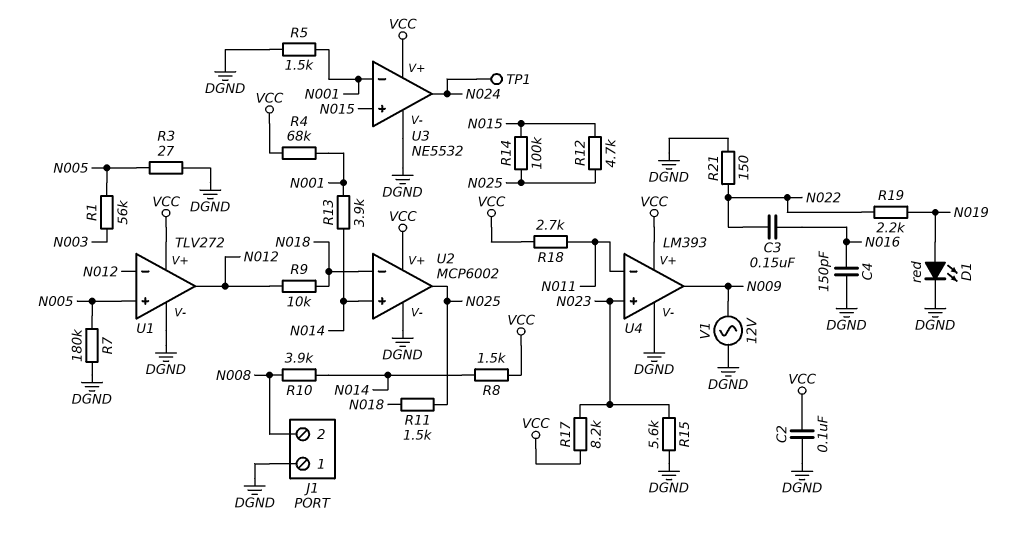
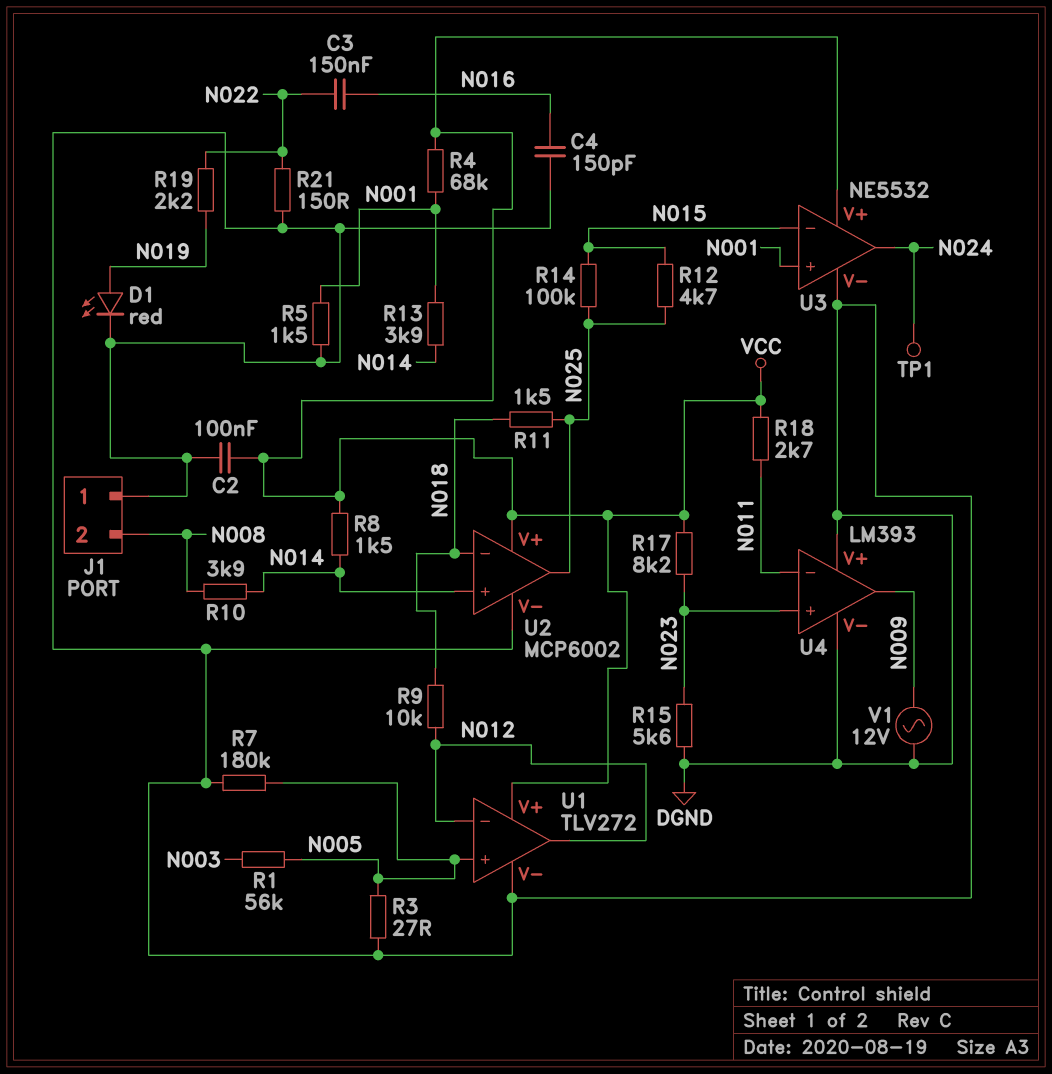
U3 pin in+: N015 -> N001
U3 pin in-: N001 -> N015
U4 pin V+: VCC -> DGND

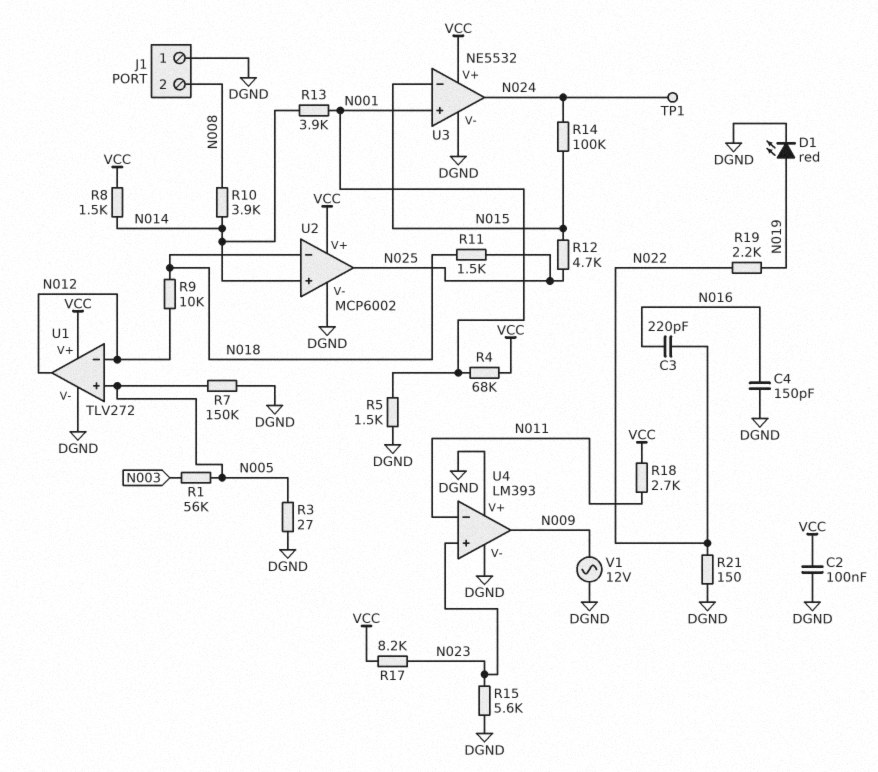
C3: 150nF (N016, N022) -> 220pF (N016, N022)
R7: 180k (DGND, N005) -> 150k (DGND, N005)
R14: 100k (N015, N025) -> 100k (N015, N024)

